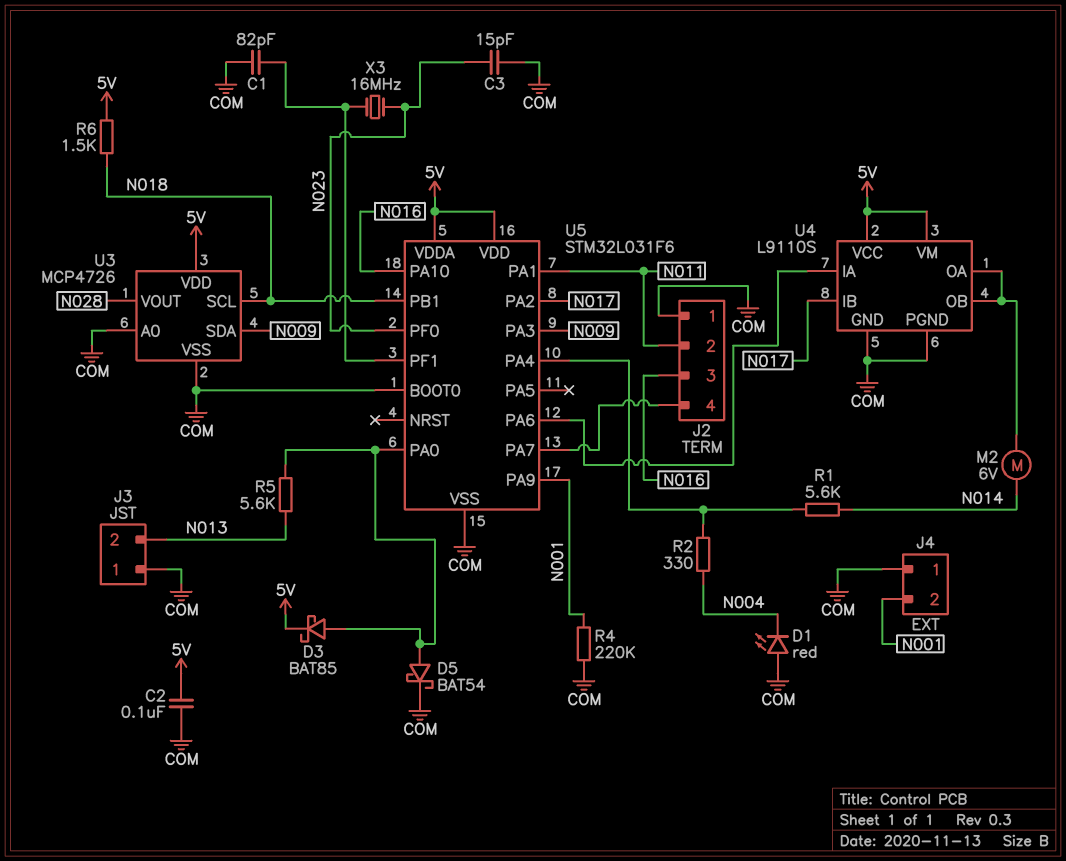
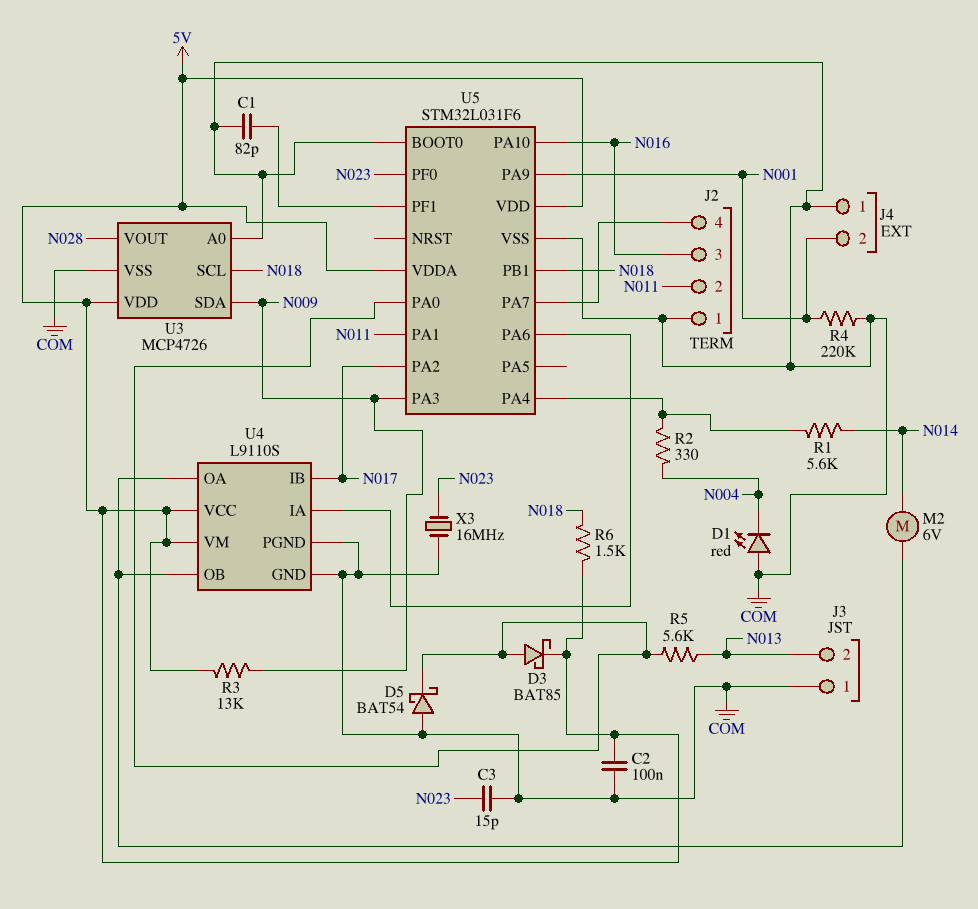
D5: schottky BAT54 (A U5/PA0, K COM) -> schottky BAT54 (A COM, K U5/PA0)
R3: none -> 13k (5V, N009)
X3: 16MHz (N023, U5/PF1) -> 16MHz (COM, N023)

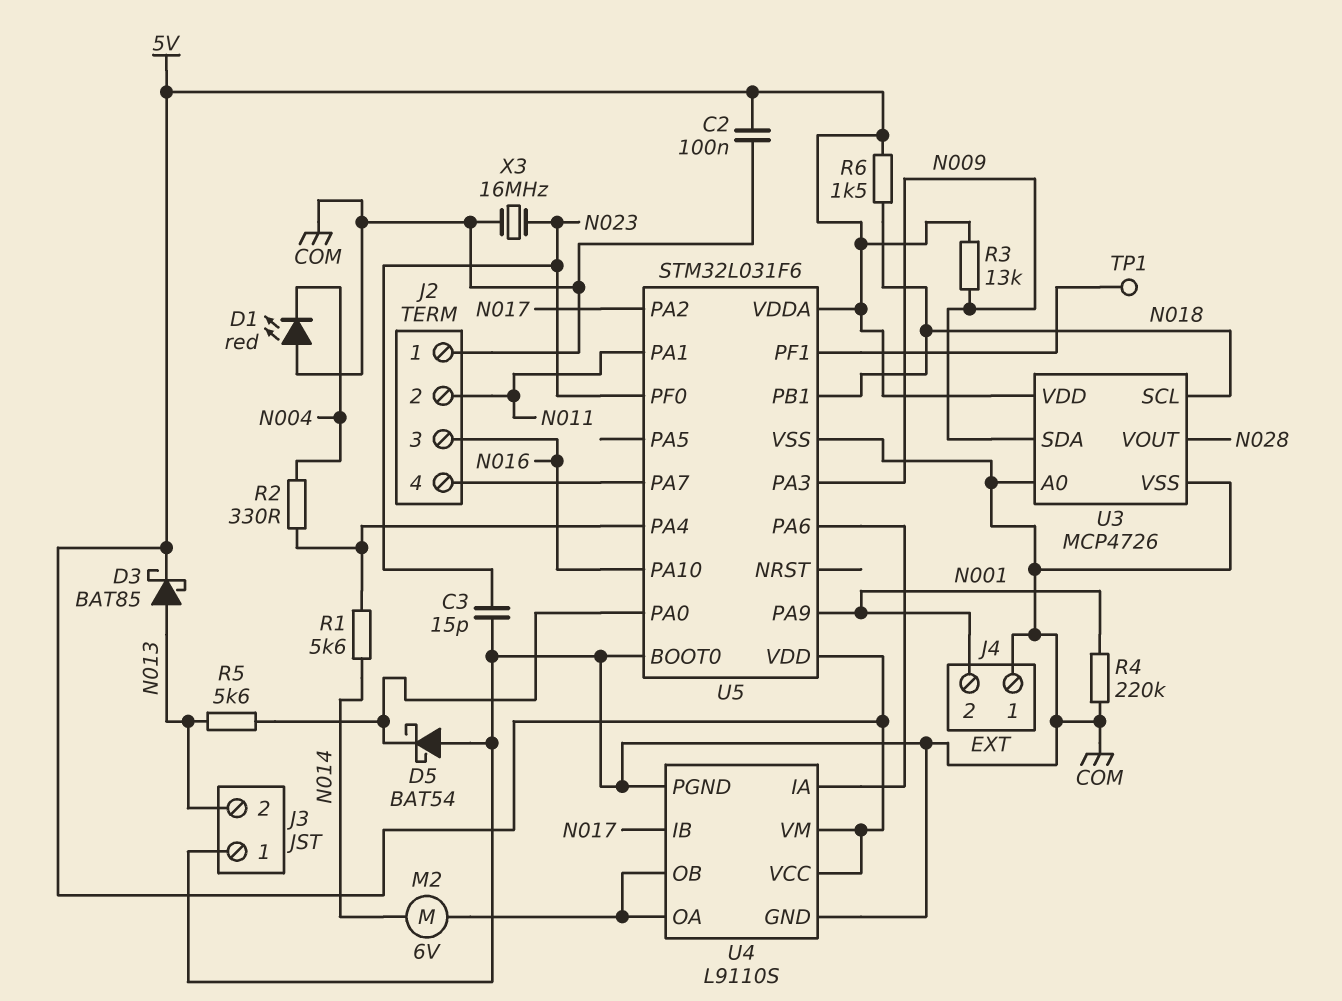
C1: 82pF (COM, U5/PF1) -> none
D3: schottky BAT85 (A U5/PA0, K 5V) -> schottky BAT85 (A N013, K 5V)
TP1: none -> test point (U5/PF1)

